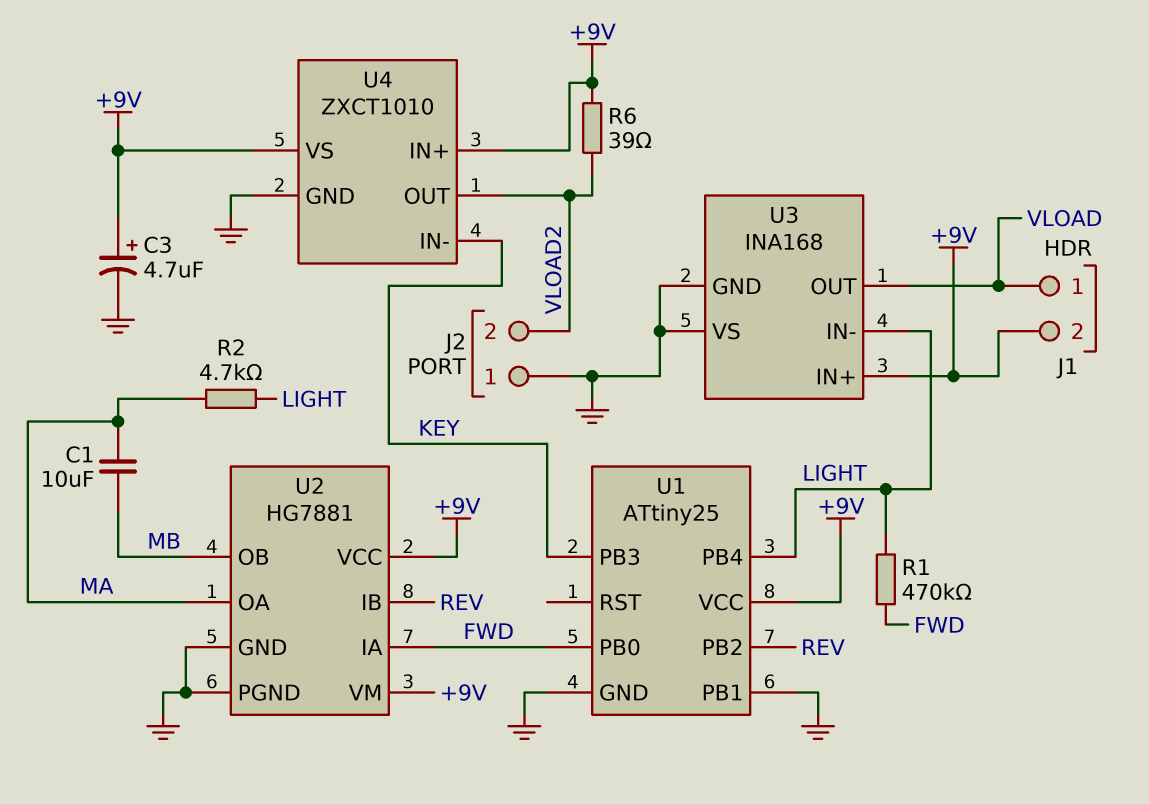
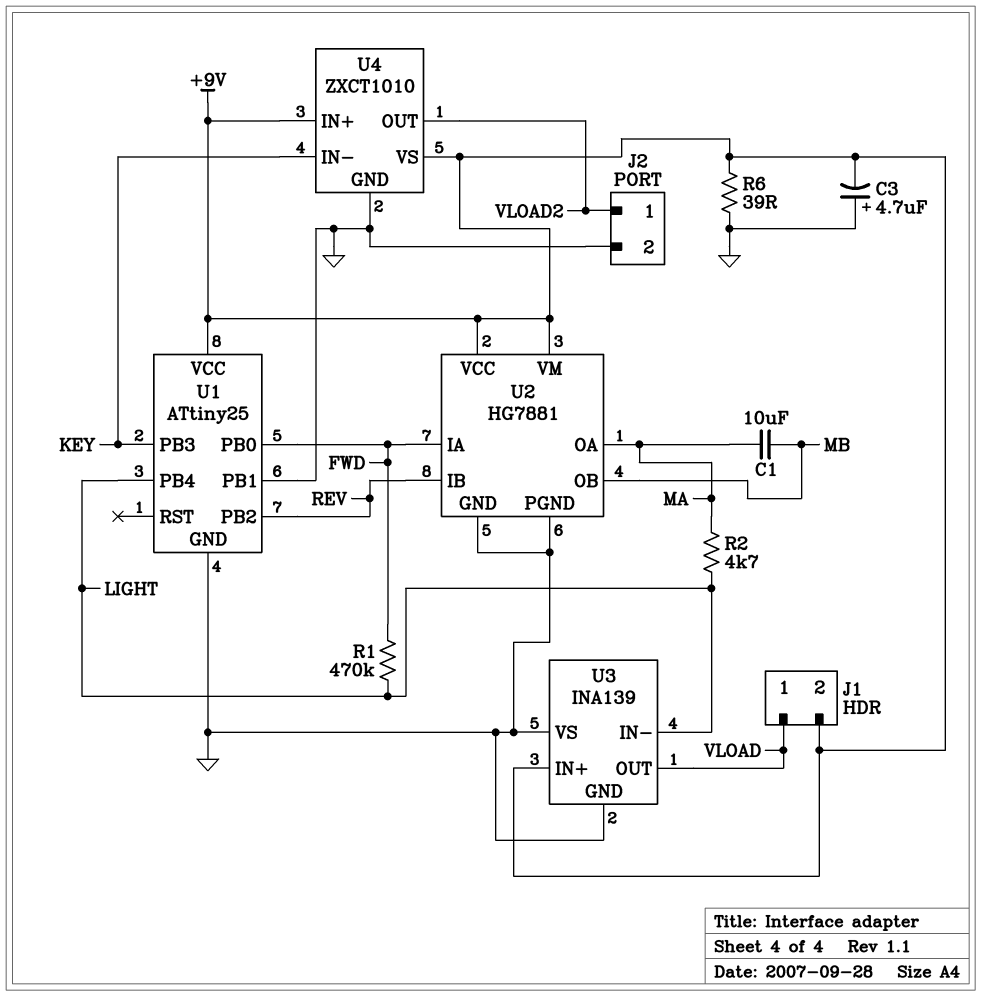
C3: 4.7uF (plus +9V, minus GND) -> 4.7uF (plus GND, minus +9V)
J2 pin 1: GND -> VLOAD2
J2 pin 2: VLOAD2 -> GND
R6: 39 (+9V, VLOAD2) -> 39 (+9V, GND)
U3: INA168 -> INA139

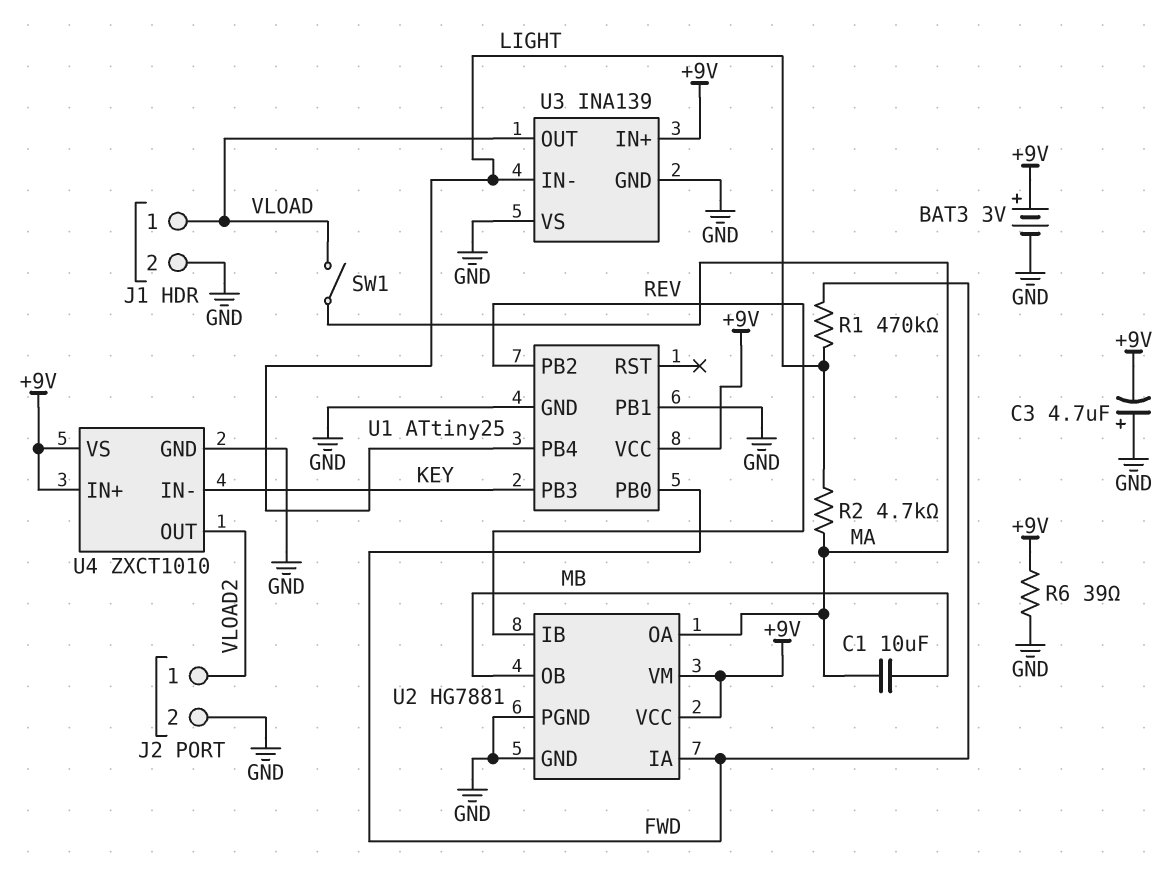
BAT3: none -> 3V (plus +9V, minus GND)
J1 pin 2: +9V -> GND
SW1: none -> switch (MA, VLOAD)

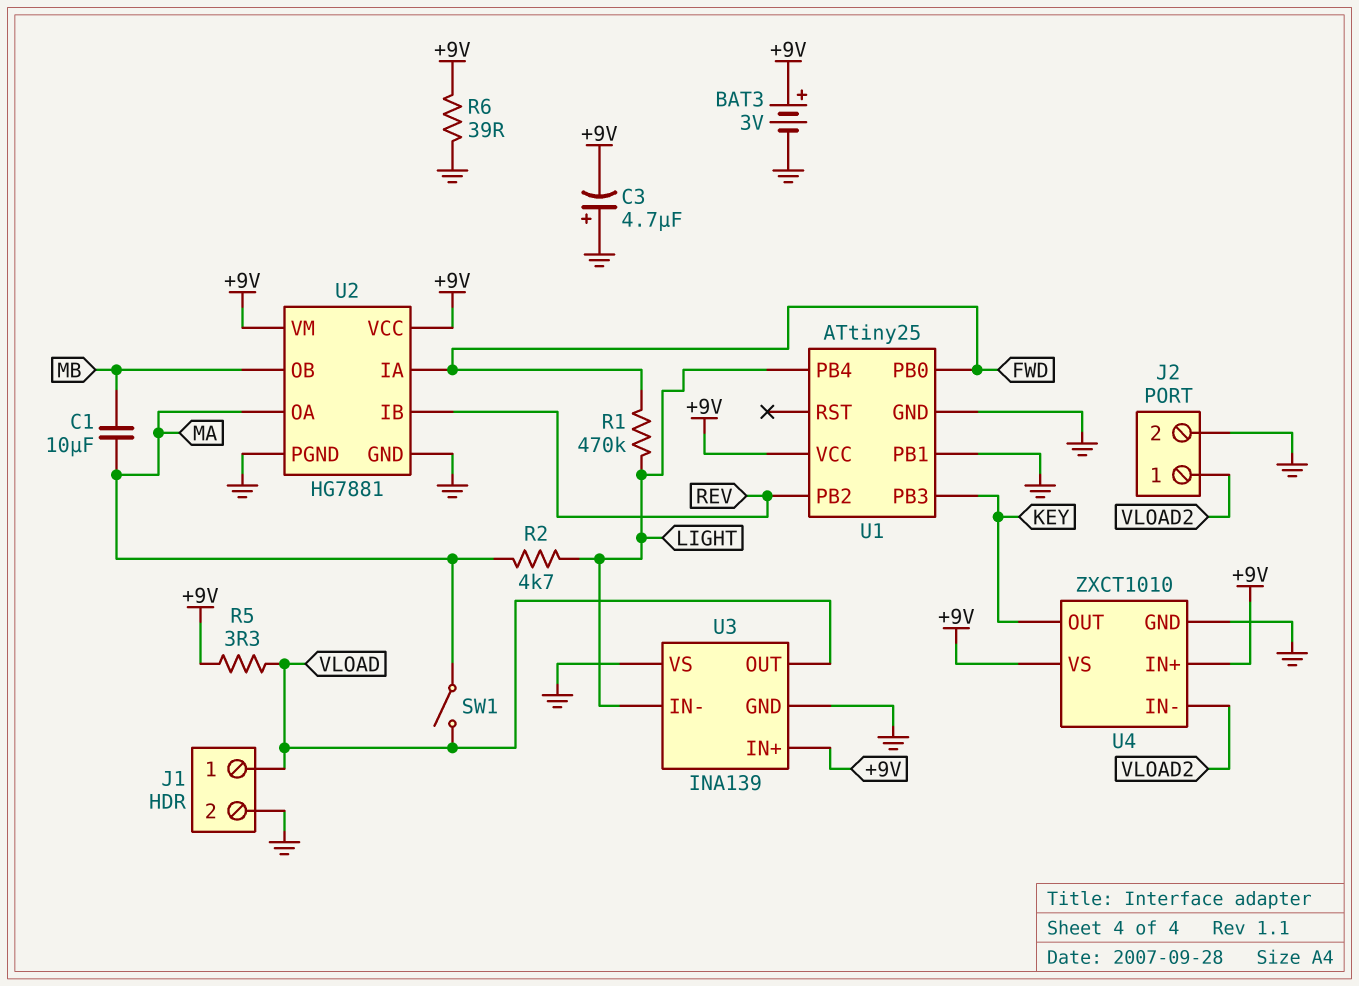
R5: none -> 3.3 (+9V, VLOAD)
U4 pin IN-: KEY -> VLOAD2
U4 pin OUT: VLOAD2 -> KEY

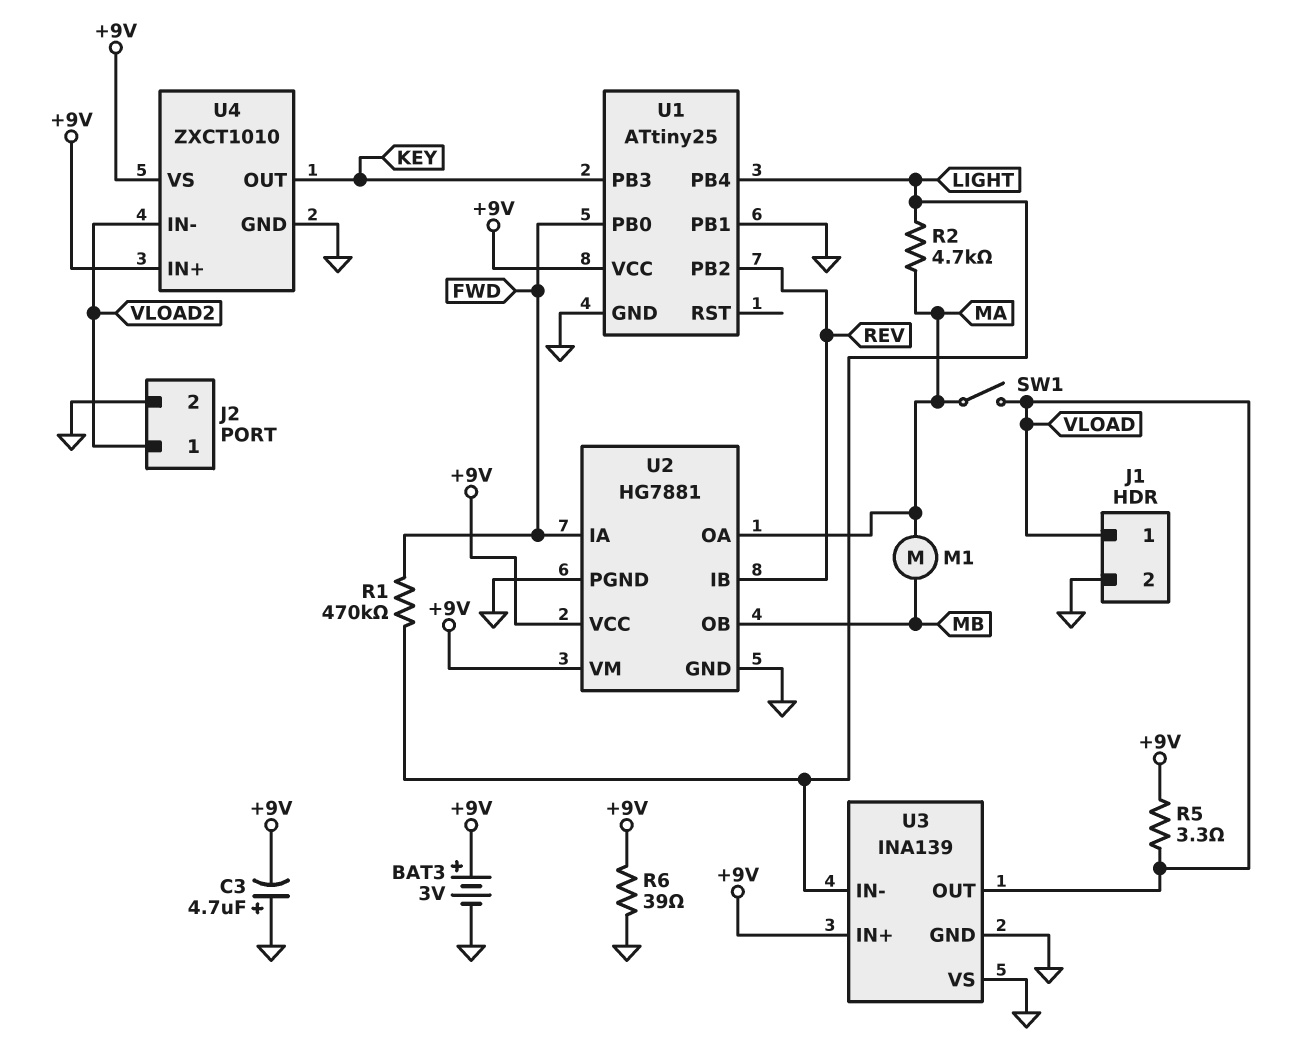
C1: 10uF (MA, MB) -> none
M1: none -> motor (MA, MB)

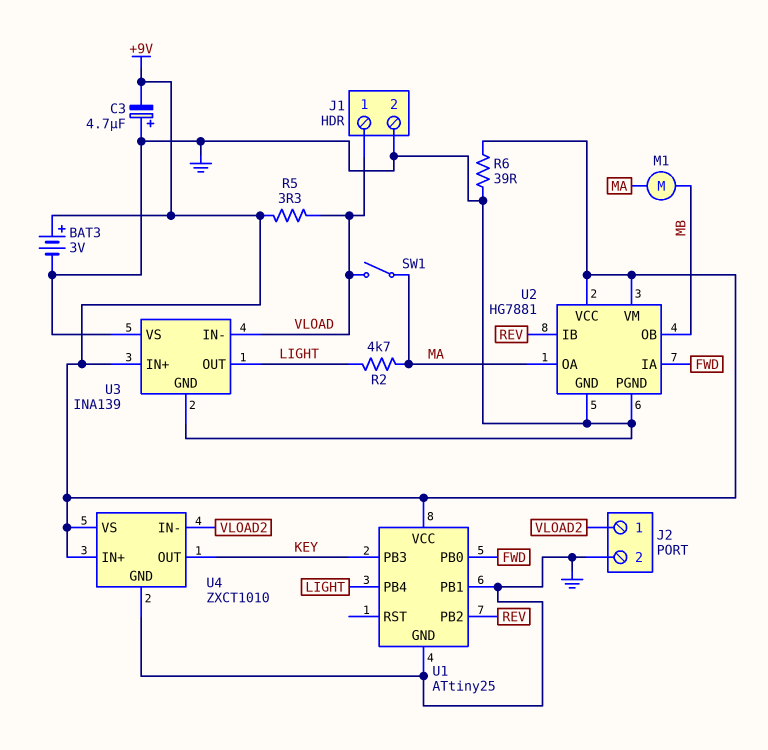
R1: 470k (FWD, LIGHT) -> none
U3 pin IN-: LIGHT -> VLOAD
U3 pin OUT: VLOAD -> LIGHT

